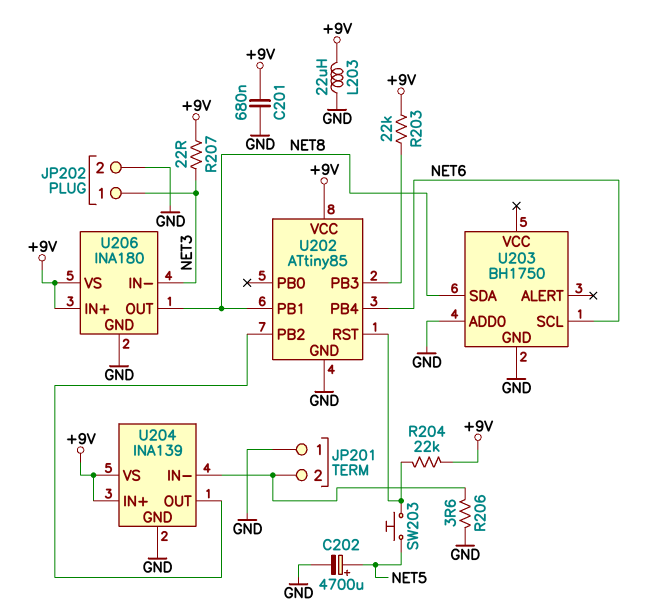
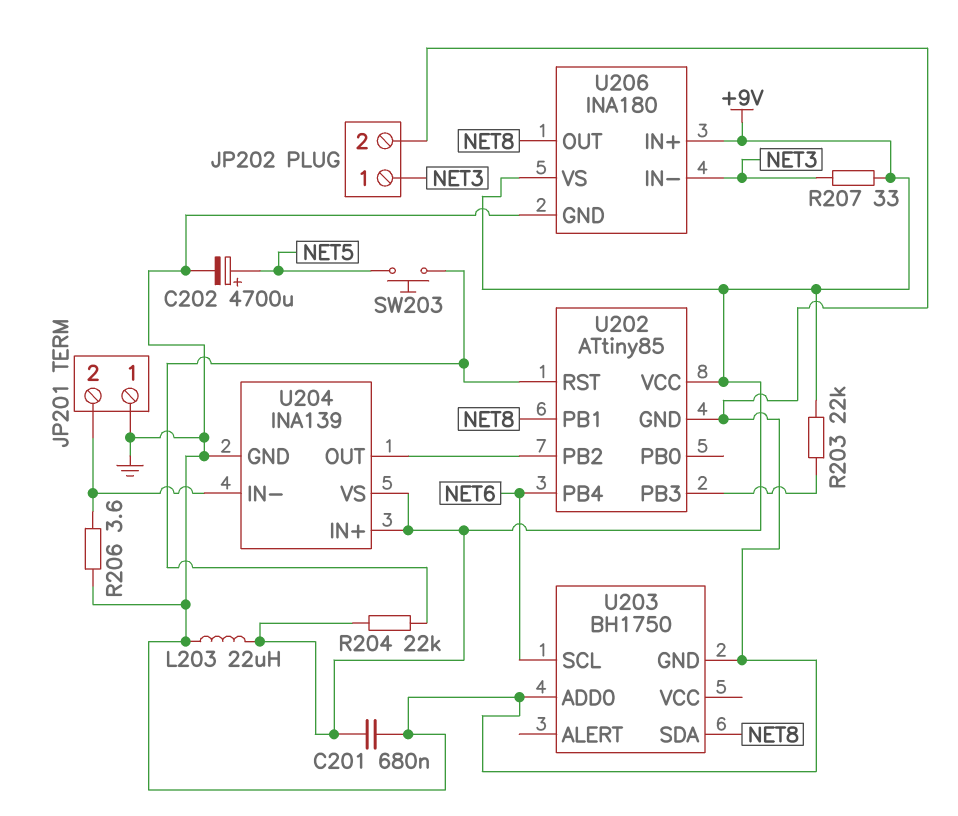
R207: 22 (+9V, NET3) -> 33 (+9V, NET3)

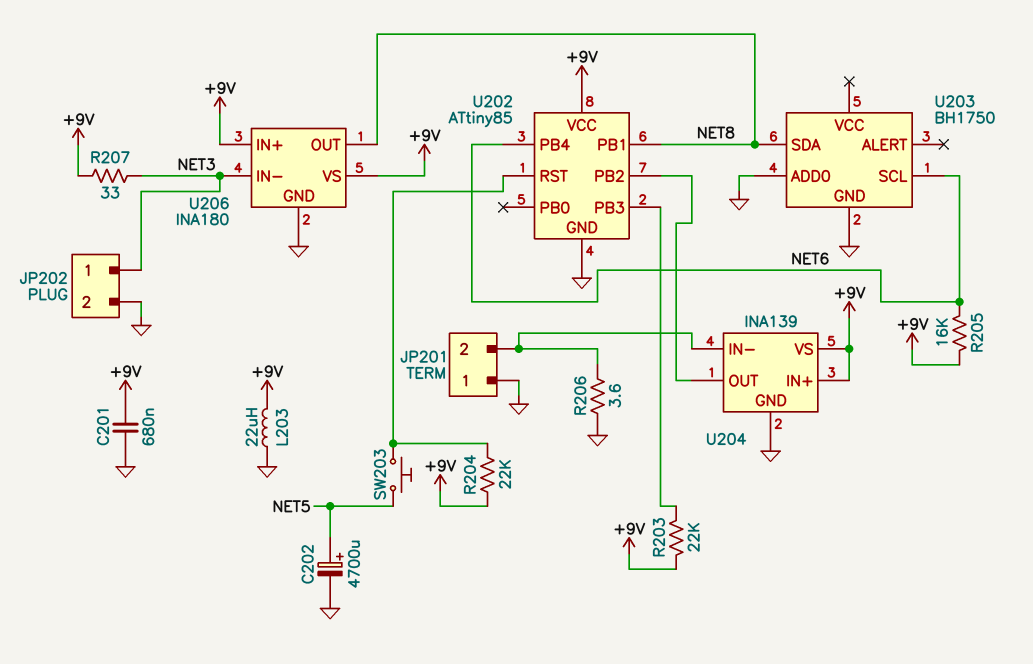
R205: none -> 16k (+9V, NET6)

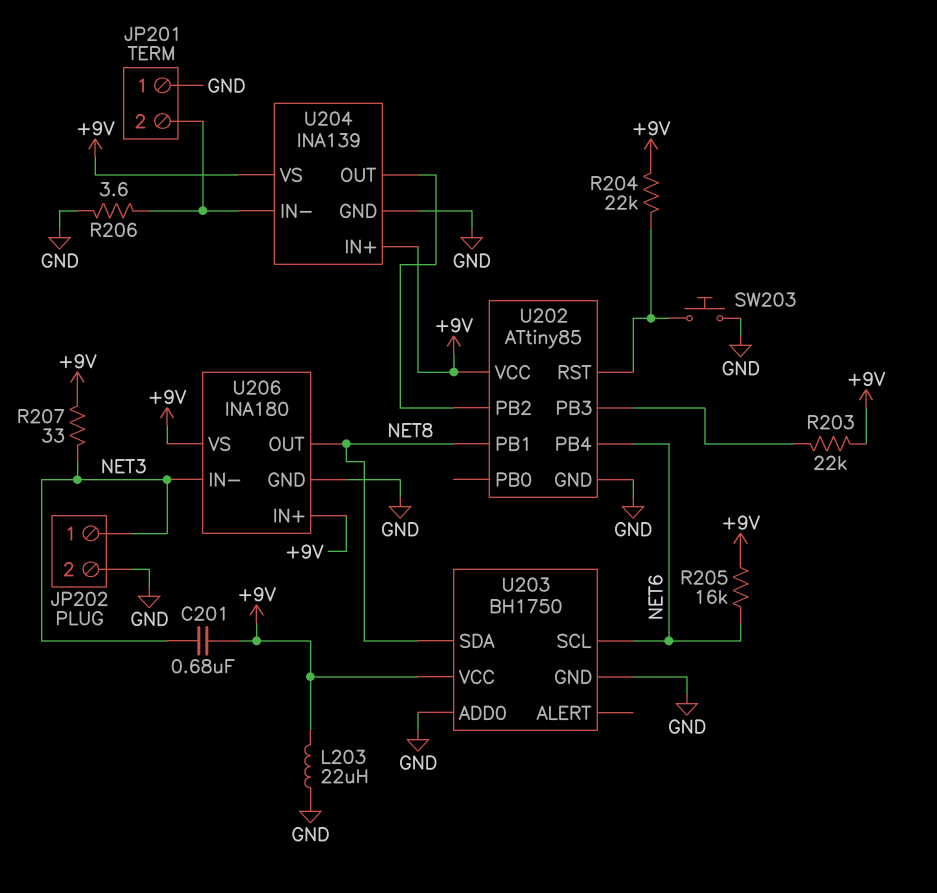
C201: 680nF (+9V, GND) -> 680nF (+9V, NET3)
C202: 4700uF (plus NET5, minus GND) -> none
SW203: button (NET5, U202/RST) -> button (GND, U202/RST)
U203 pin VCC: none -> +9V

